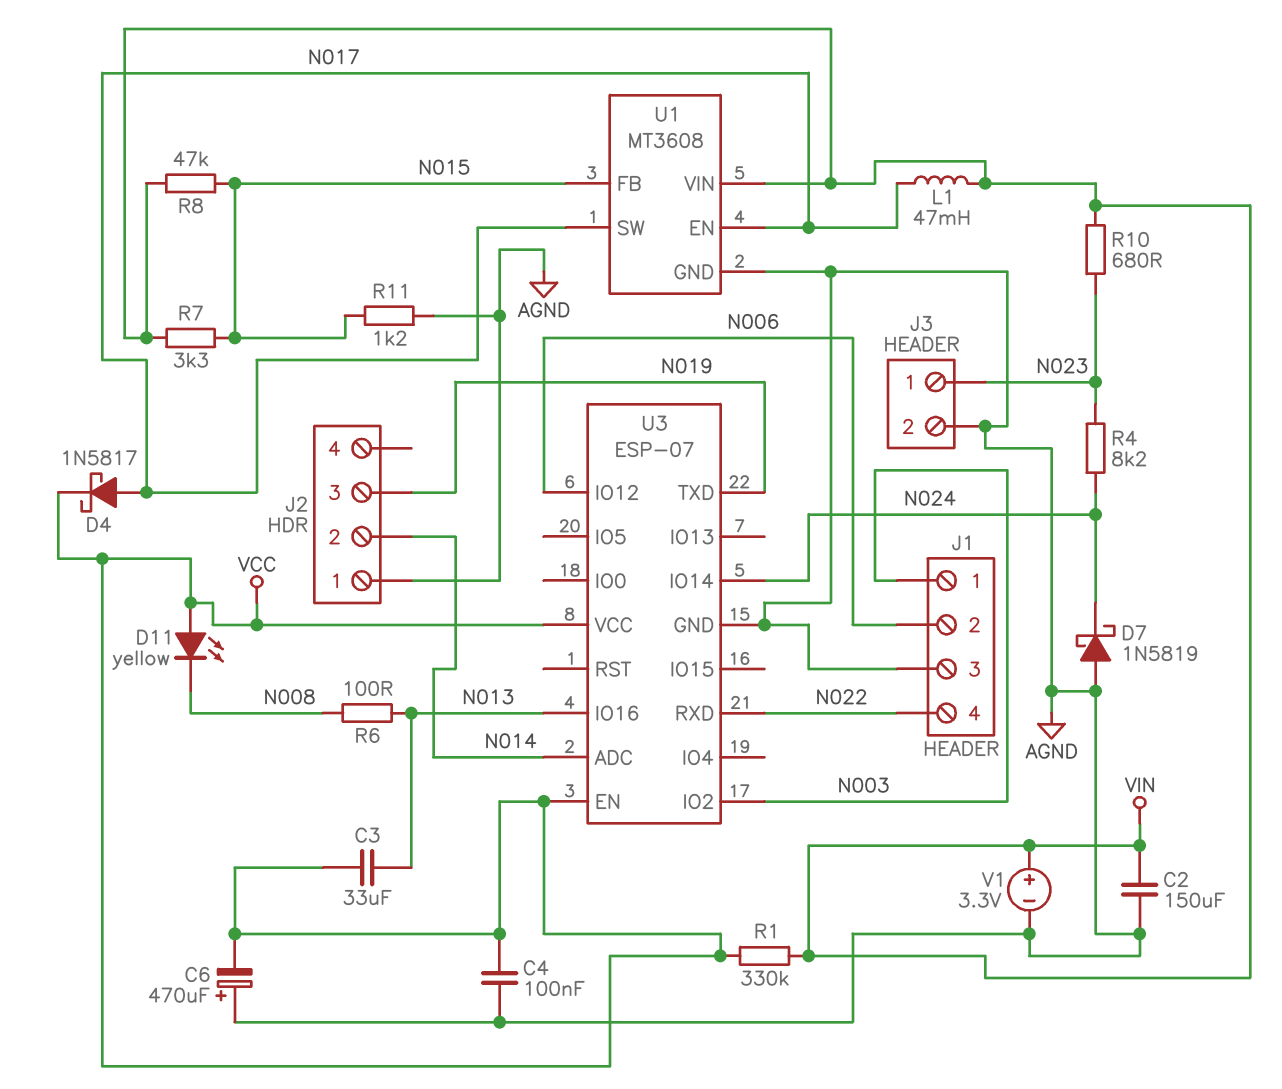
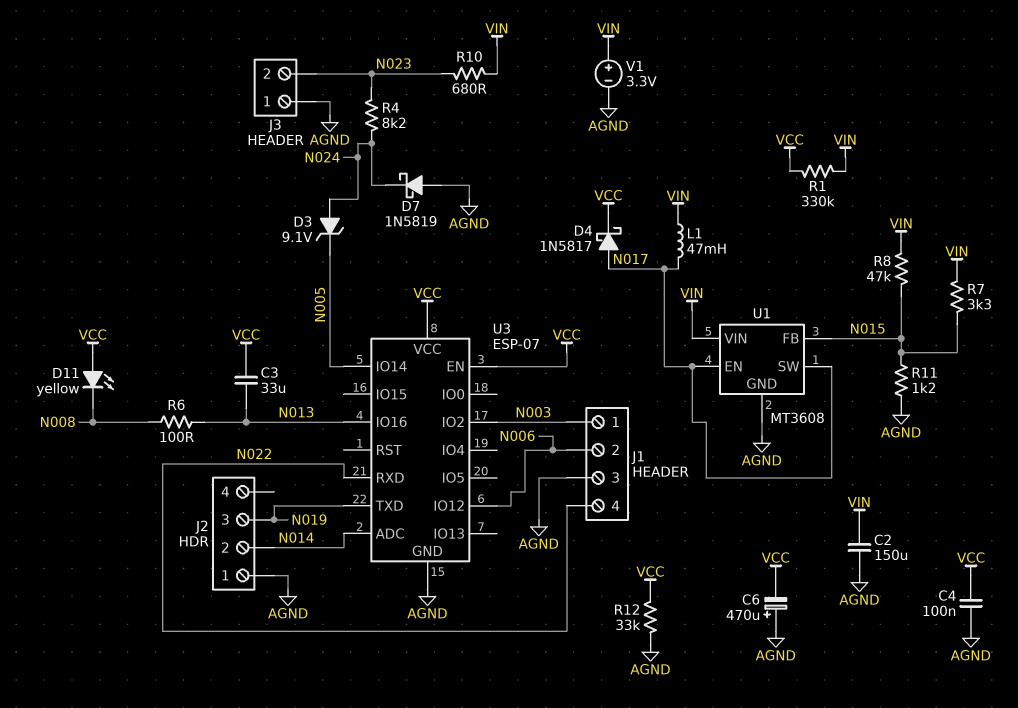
D3: none -> zener 9.1V (A N024, K N005)
J3 pin 1: N023 -> AGND
J3 pin 2: AGND -> N023
R12: none -> 33k (AGND, VCC)
U3 pin IO14: N024 -> N005

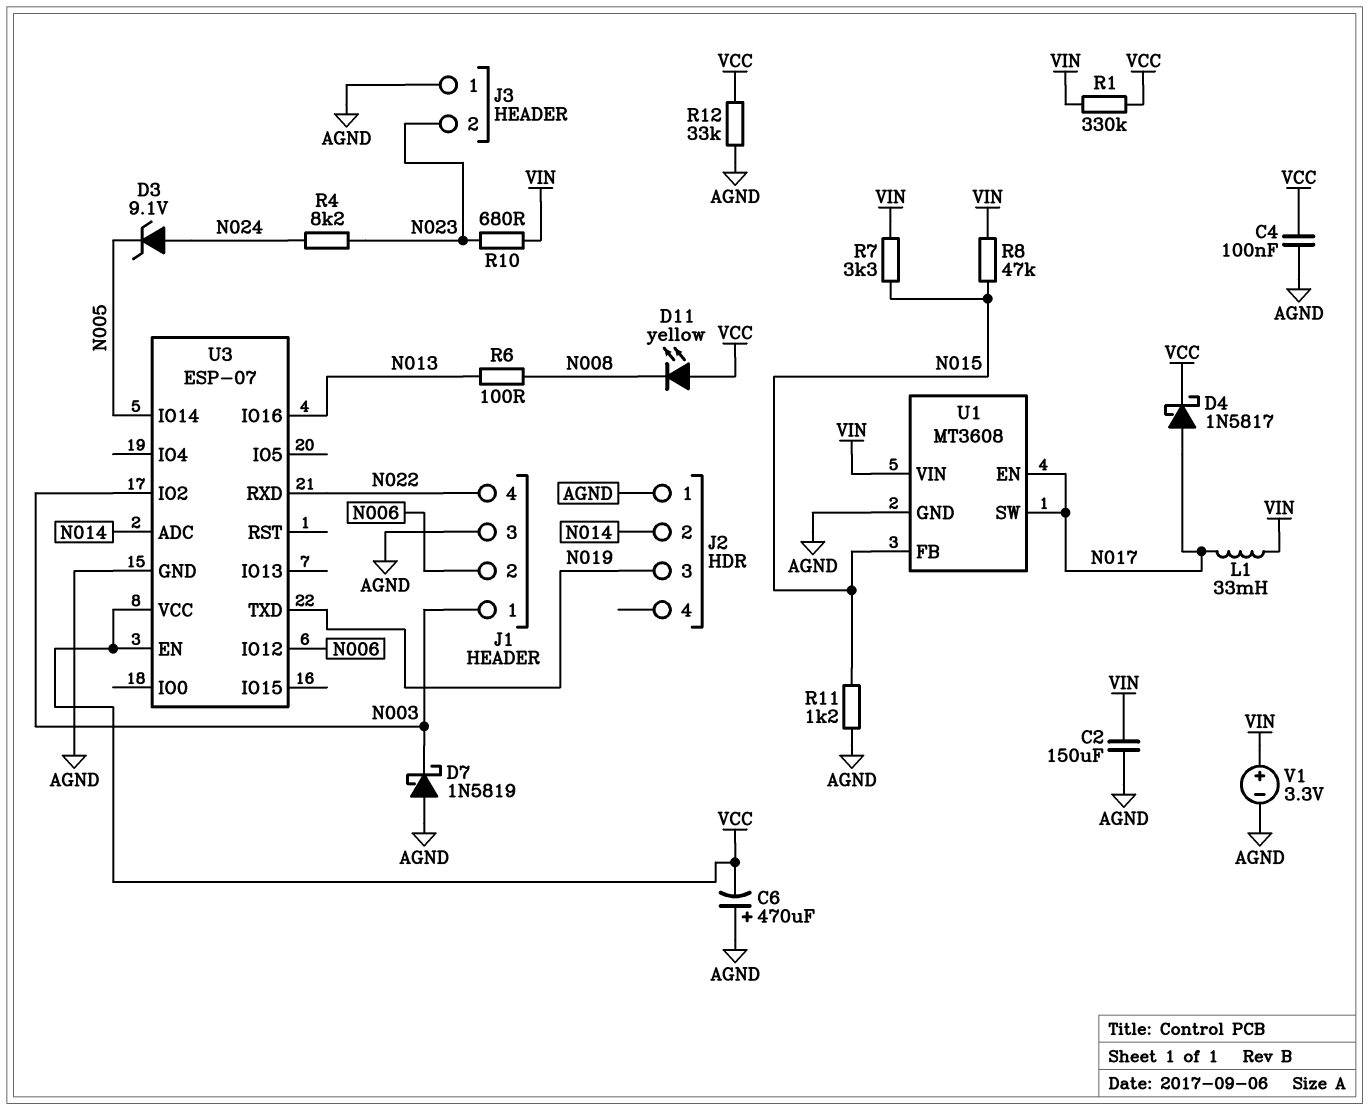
C3: 33uF (N013, VCC) -> none
D7: schottky 1N5819 (A AGND, K N024) -> schottky 1N5819 (A AGND, K N003)
L1: 47mH (N017, VIN) -> 33mH (N017, VIN)

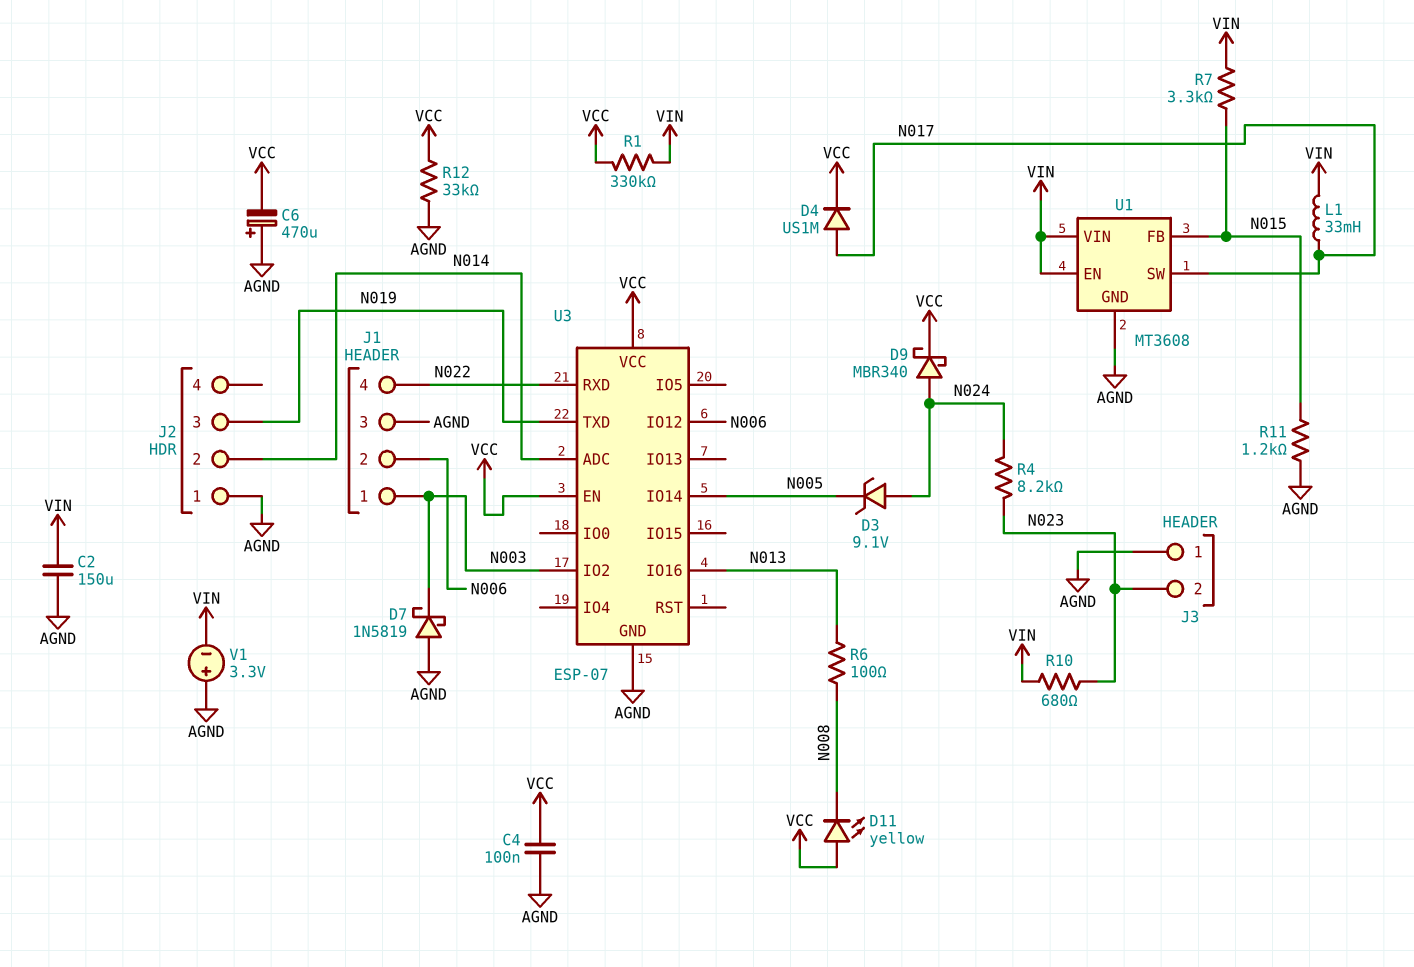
D4: schottky 1N5817 (A N017, K VCC) -> diode US1M (A N017, K VCC)
D9: none -> schottky MBR340 (A N024, K VCC)
R8: 47k (N015, VIN) -> none
U1 pin EN: N017 -> VIN
V1: 3.3V (plus VIN, minus AGND) -> 3.3V (plus AGND, minus VIN)

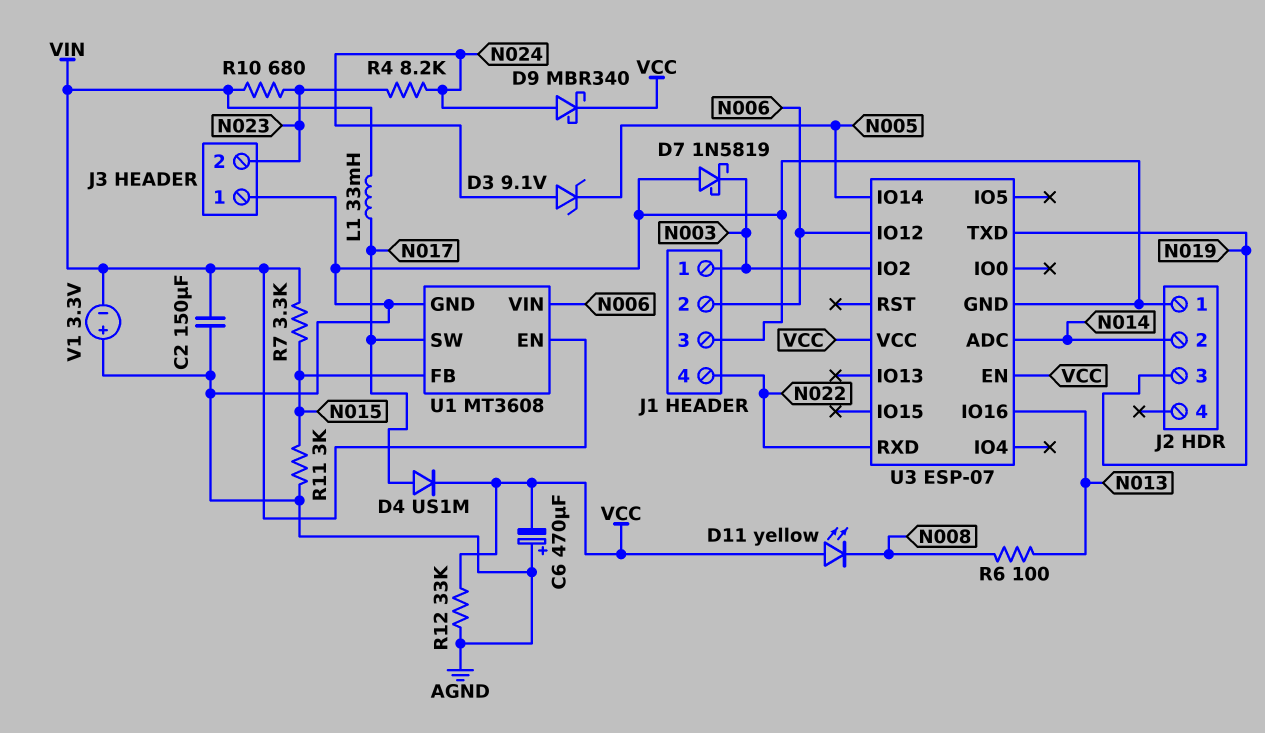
C4: 100nF (AGND, VCC) -> none
R1: 330k (VCC, VIN) -> none
R11: 1.2k (AGND, N015) -> 3k (AGND, N015)
U1 pin VIN: VIN -> N006

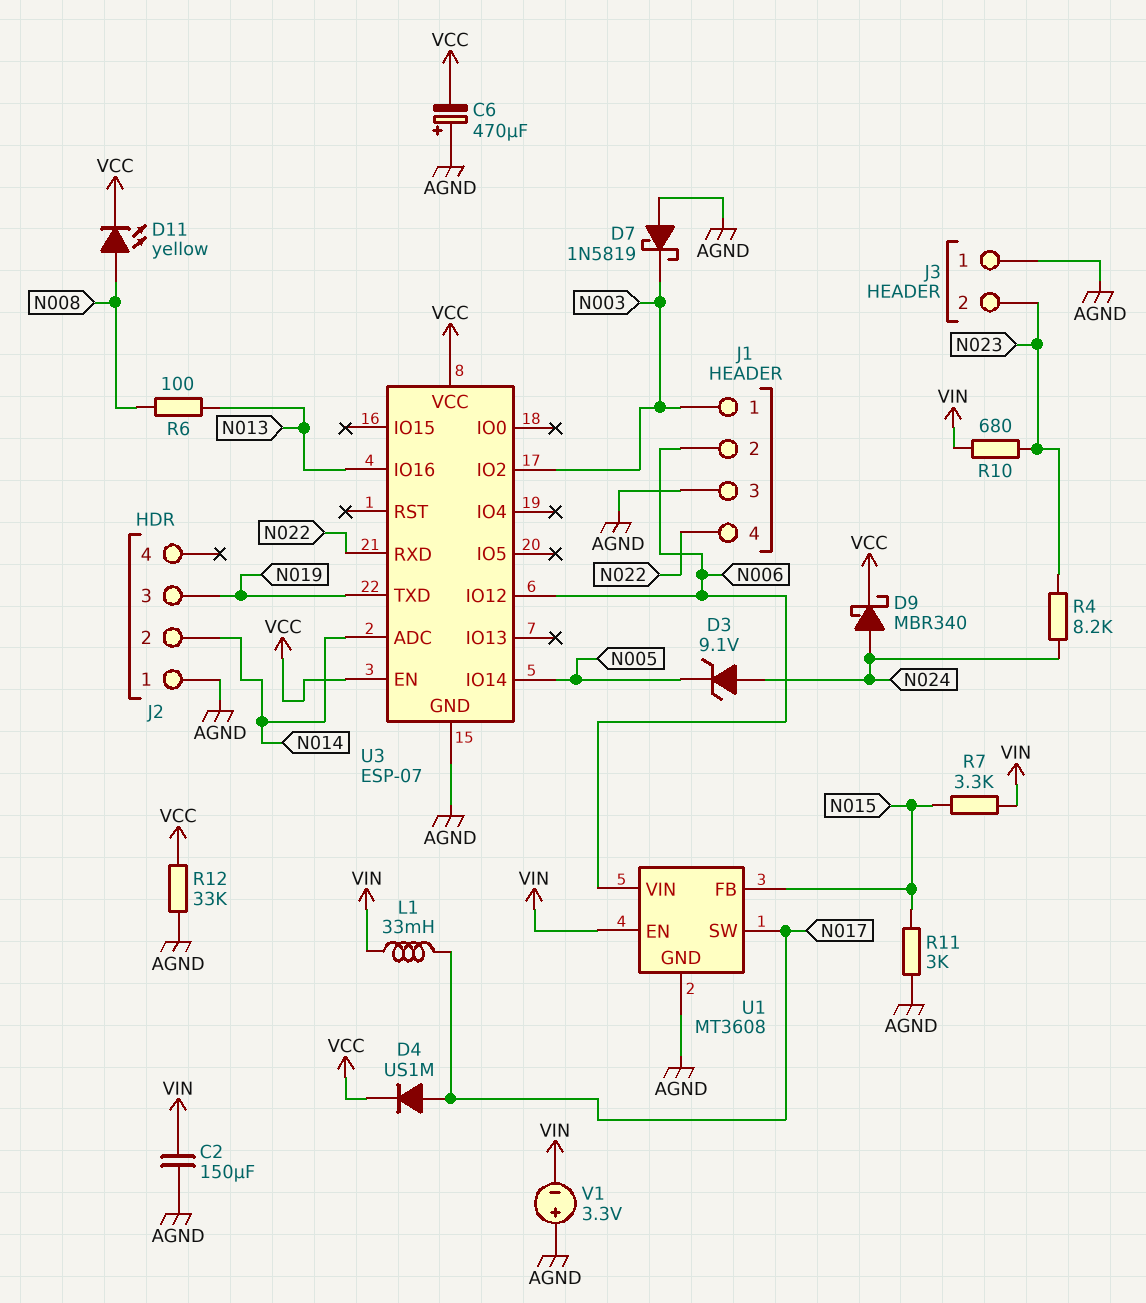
D11: LED yellow (A VCC, K N008) -> LED yellow (A N008, K VCC)

